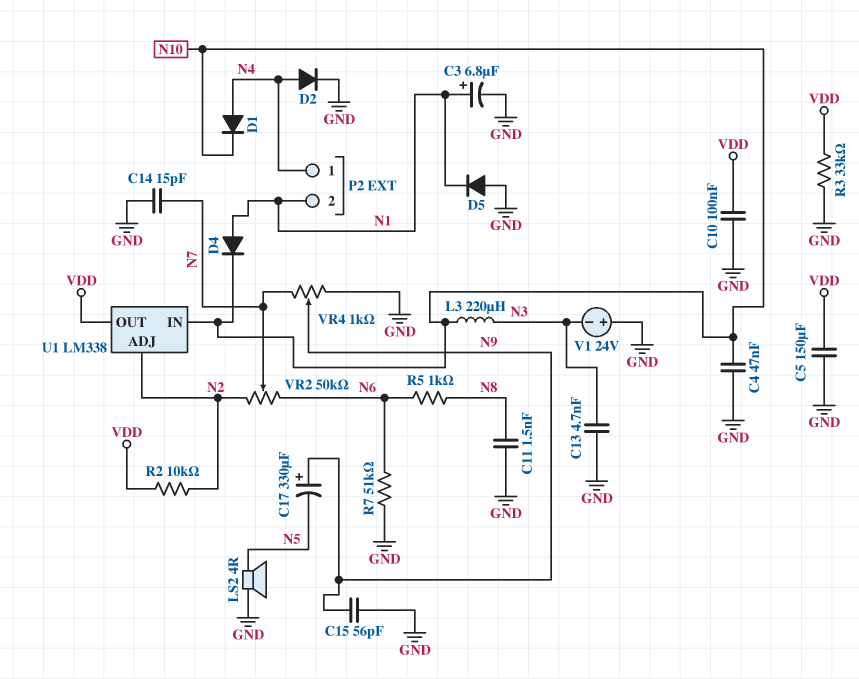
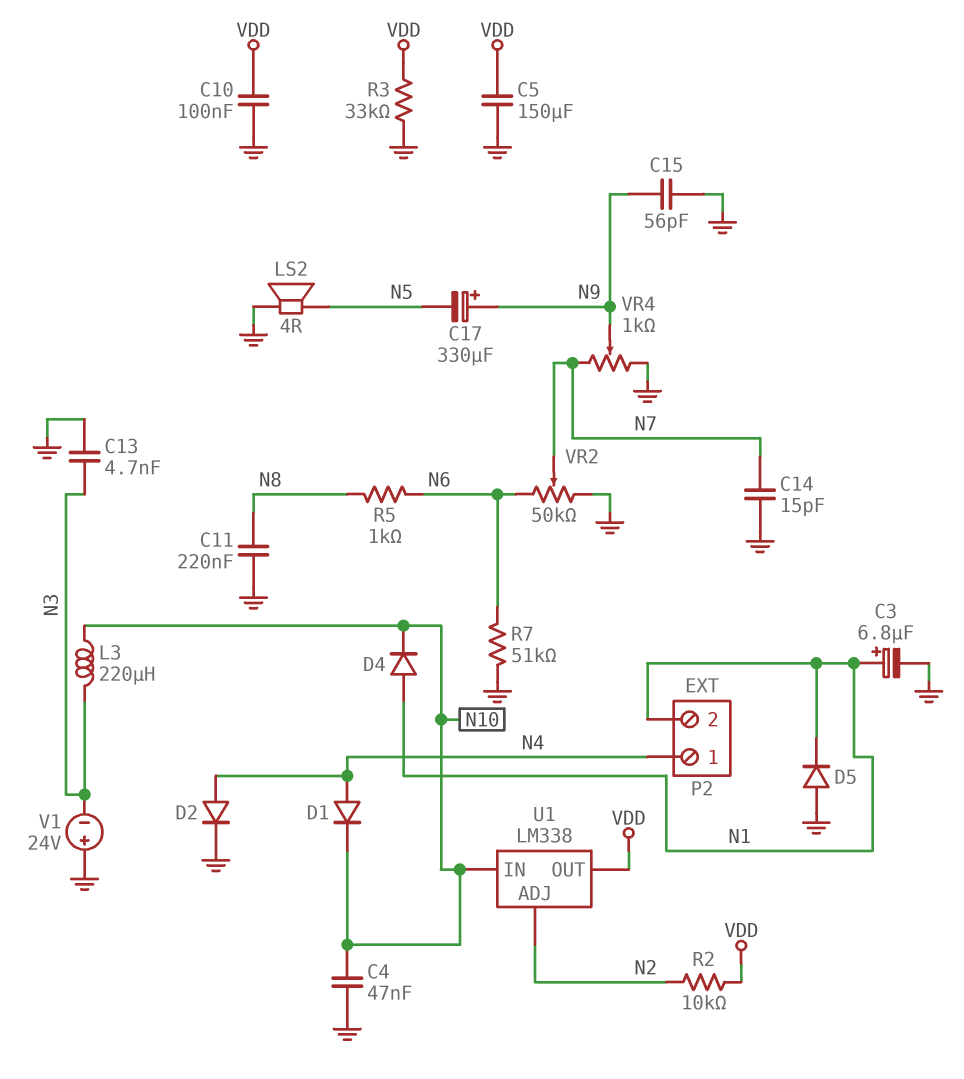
C11: 1.5nF (GND, N8) -> 220nF (GND, N8)
VR2: 50k (N2, N6, wiper N7) -> 50k (GND, N6, wiper N7)

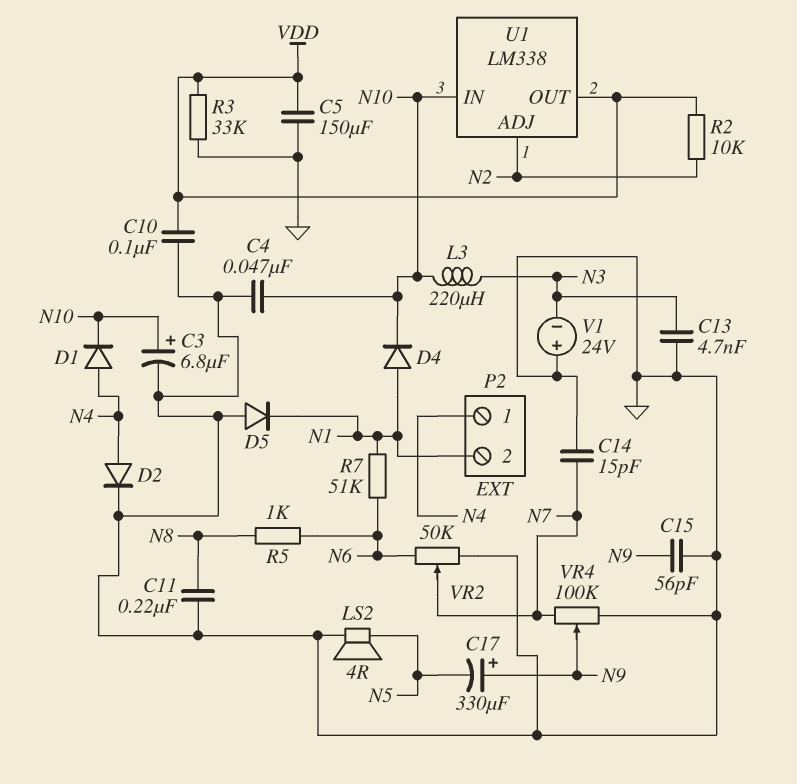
C3: 6.8uF (plus N1, minus GND) -> 6.8uF (plus N10, minus GND)
R7: 51k (GND, N6) -> 51k (N1, N6)
VR4: 1k (GND, N7, wiper N9) -> 100k (GND, N7, wiper N9)

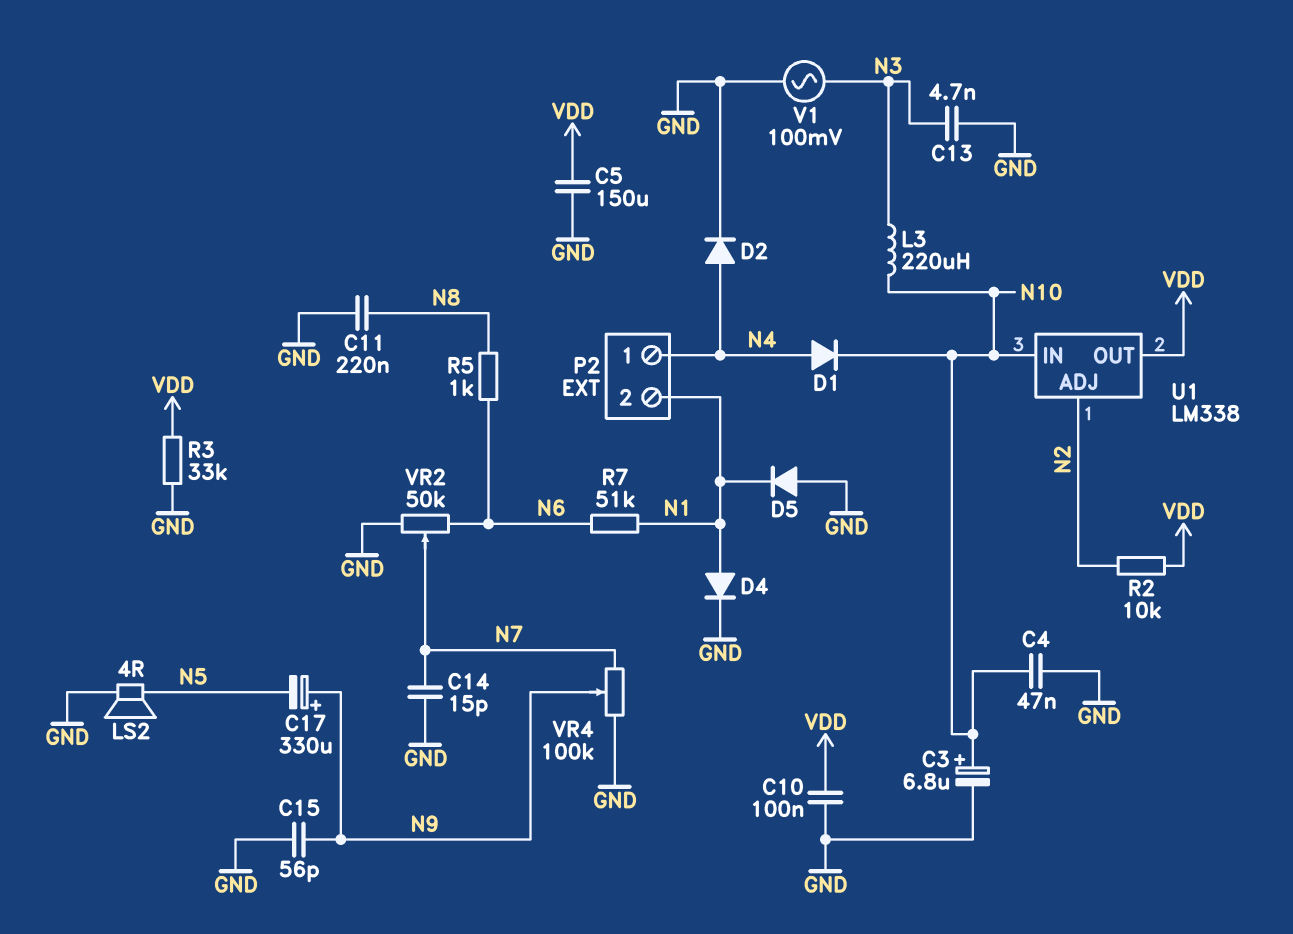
D4: diode (A N1, K N10) -> diode (A N1, K GND)
V1: 24V (plus GND, minus N3) -> AC 100mV (GND, N3)

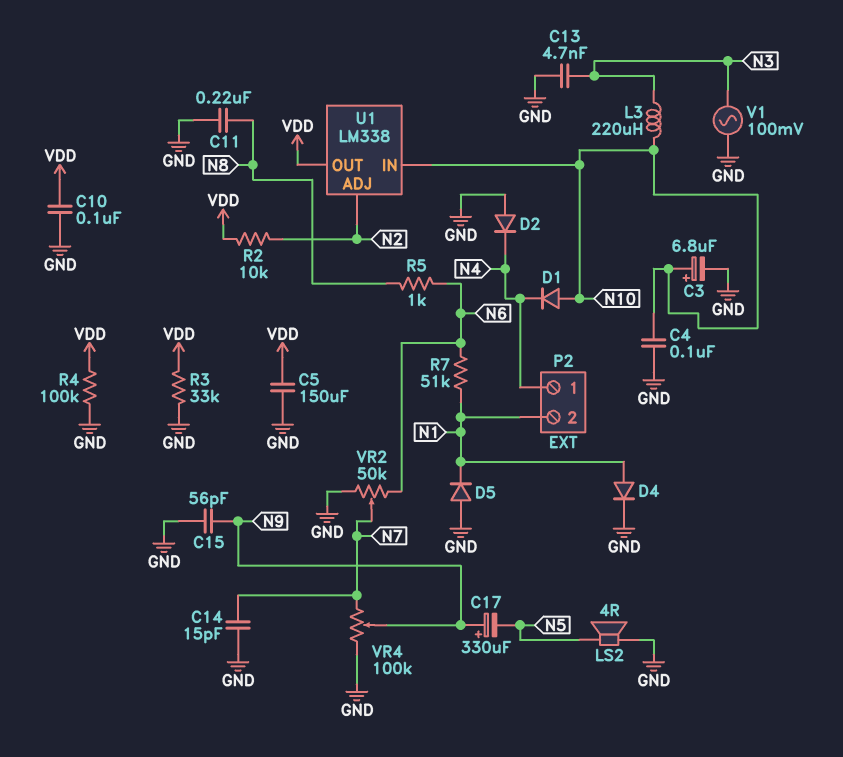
C4: 47nF (GND, N10) -> 100nF (GND, N10)
D1: diode (A N4, K N10) -> diode (A N10, K N4)
D2: diode (A N4, K GND) -> diode (A GND, K N4)
R4: none -> 100k (GND, VDD)

